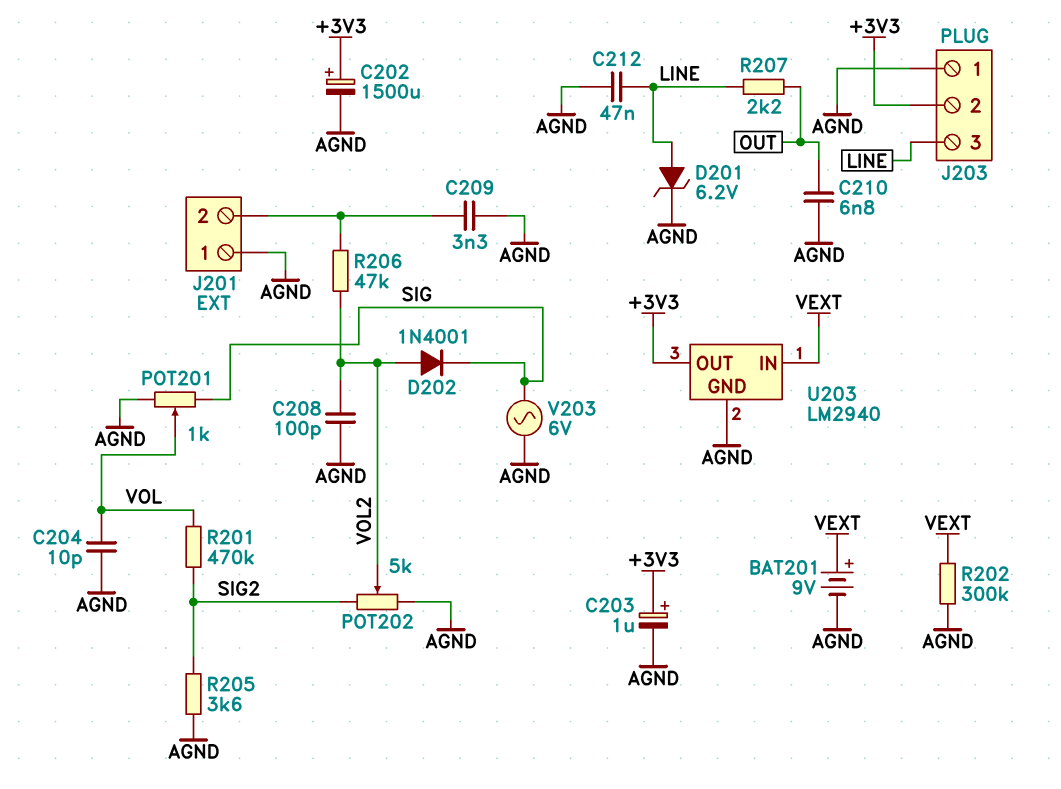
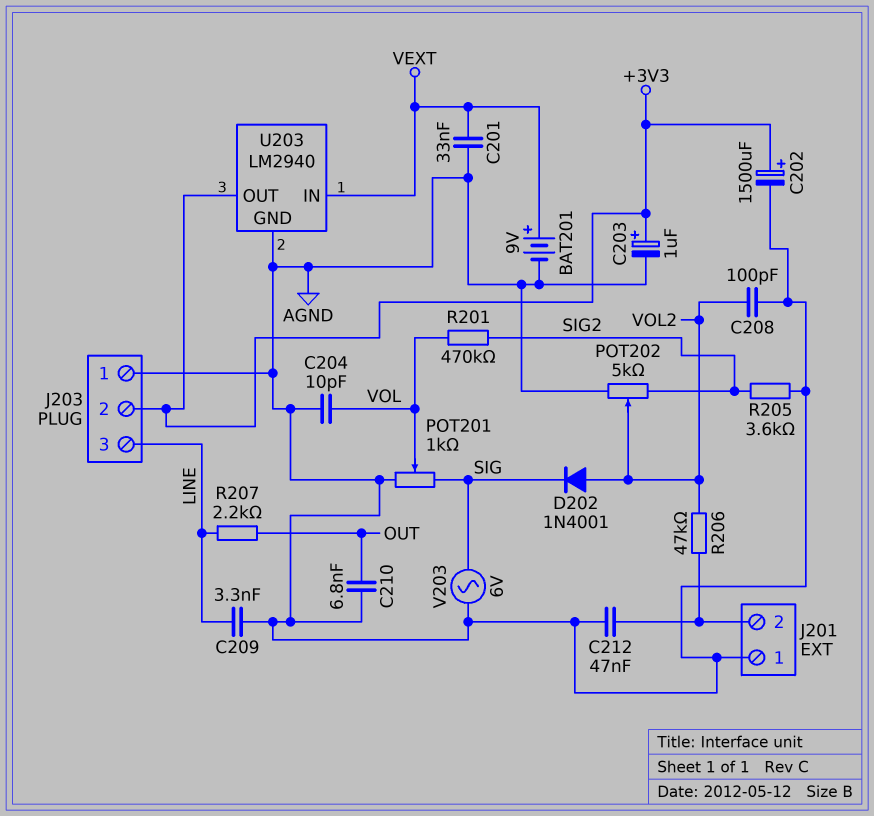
C201: none -> 33nF (AGND, VEXT)
C209: 3.3nF (AGND, J201/2) -> 3.3nF (AGND, LINE)
C212: 47nF (AGND, LINE) -> 47nF (AGND, J201/2)
D201: zener 6.2V (A LINE, K AGND) -> none
R202: 300k (AGND, VEXT) -> none

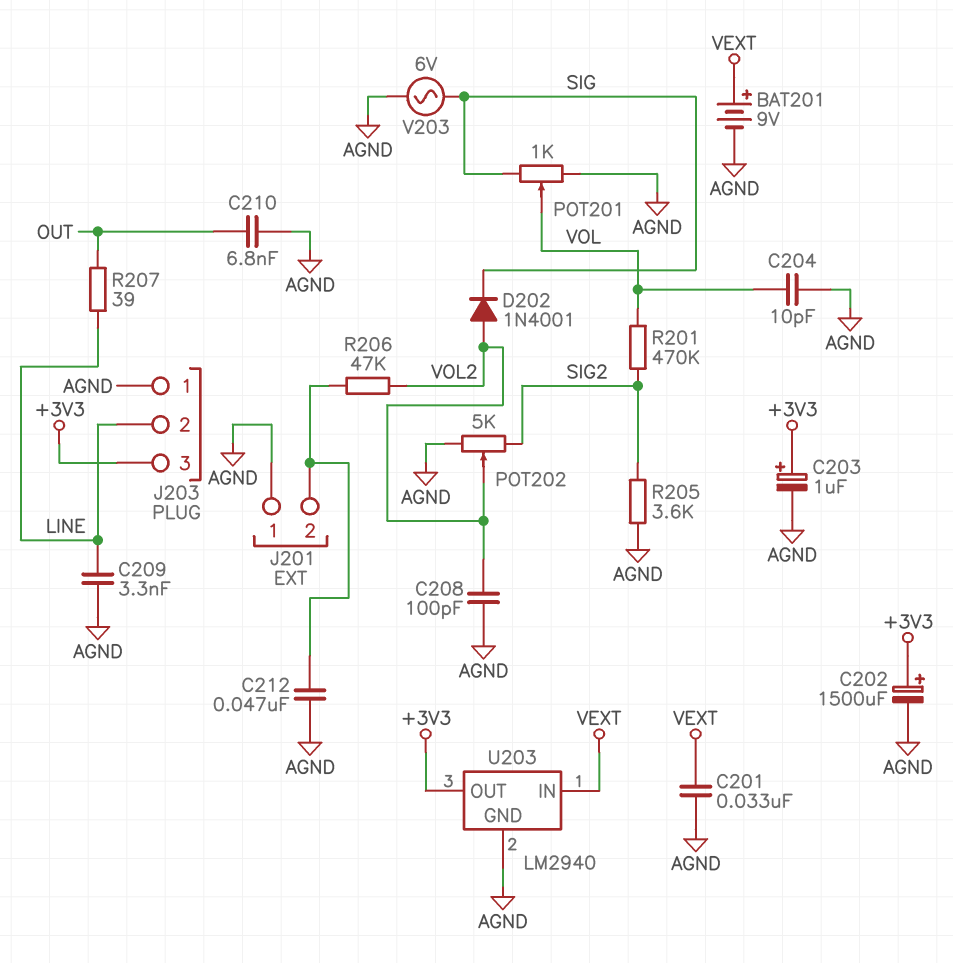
J203 pin 2: +3V3 -> LINE
J203 pin 3: LINE -> +3V3
R207: 2.2k (LINE, OUT) -> 39 (LINE, OUT)

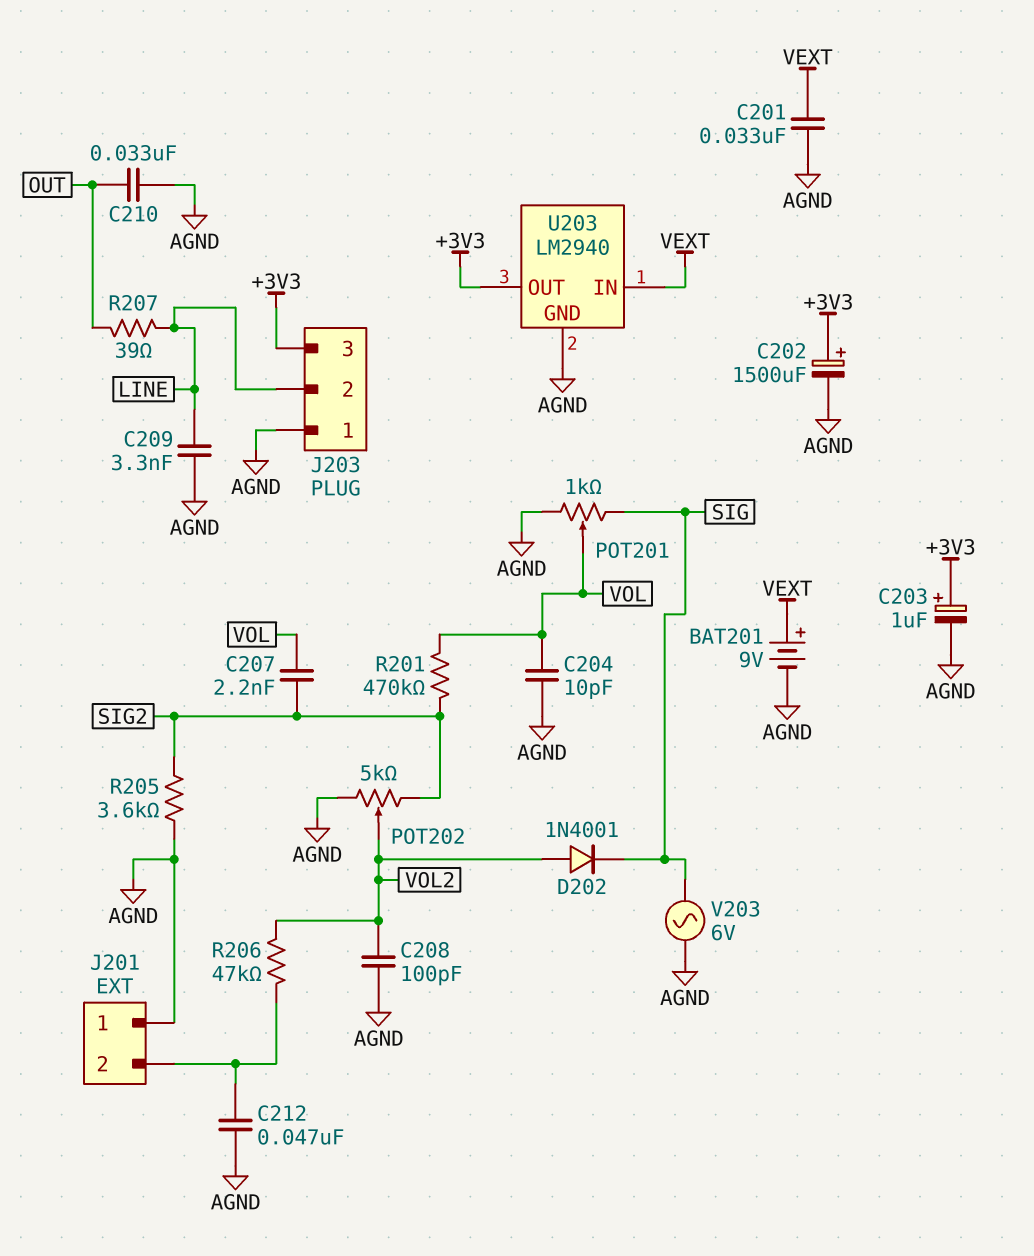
C207: none -> 2.2nF (SIG2, VOL)
C210: 6.8nF (AGND, OUT) -> 33nF (AGND, OUT)

